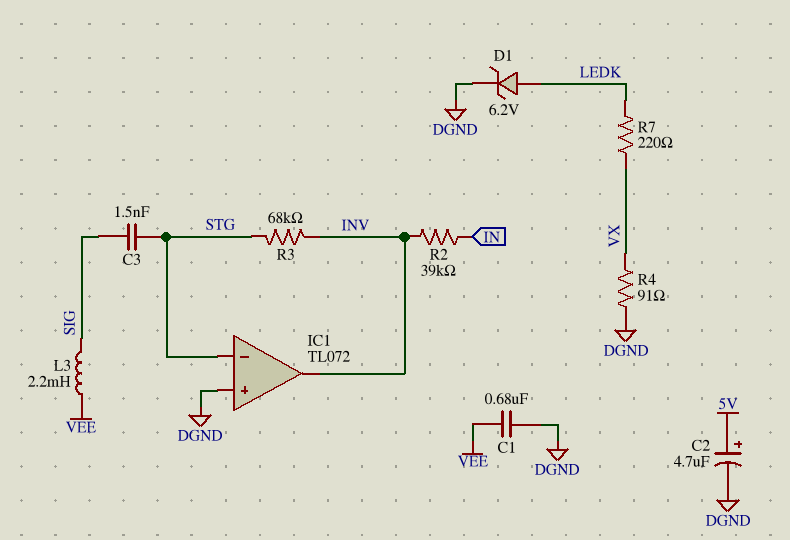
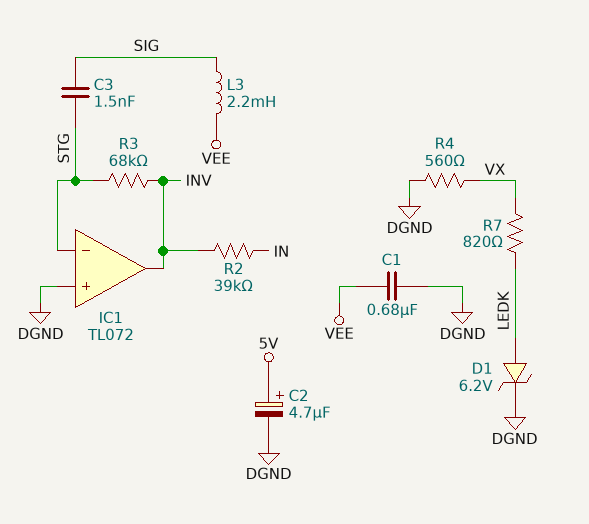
R4: 91 (DGND, VX) -> 560 (DGND, VX)
R7: 220 (LEDK, VX) -> 820 (LEDK, VX)

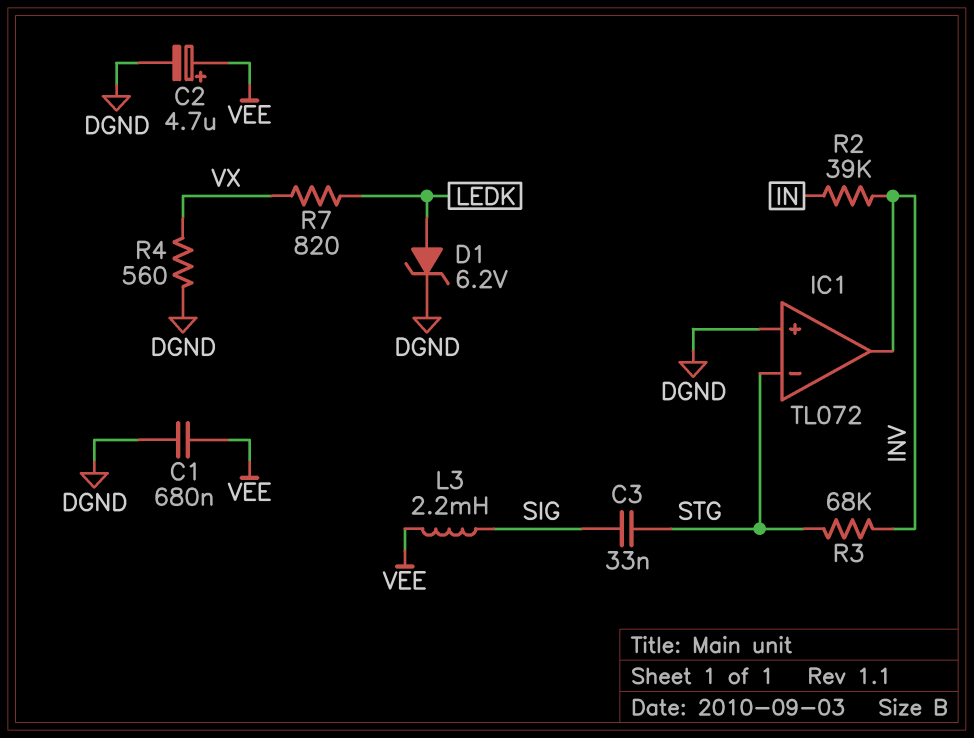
C2: 4.7uF (plus 5V, minus DGND) -> 4.7uF (plus VEE, minus DGND)
C3: 1.5nF (SIG, STG) -> 33nF (SIG, STG)

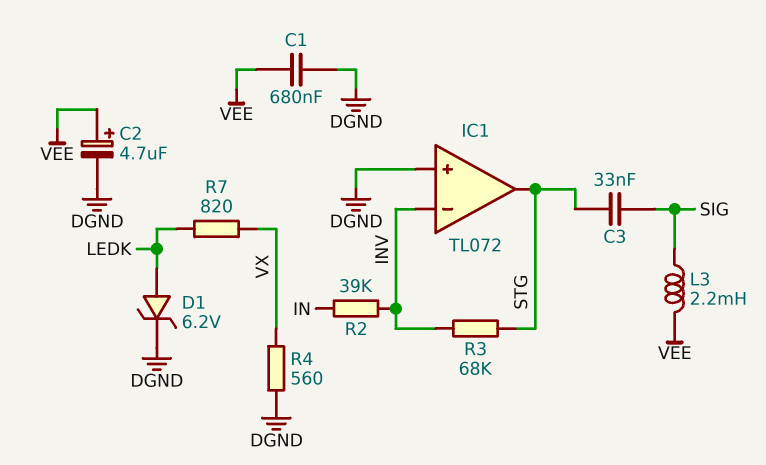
IC1 pin in-: STG -> INV
IC1 pin out: INV -> STG

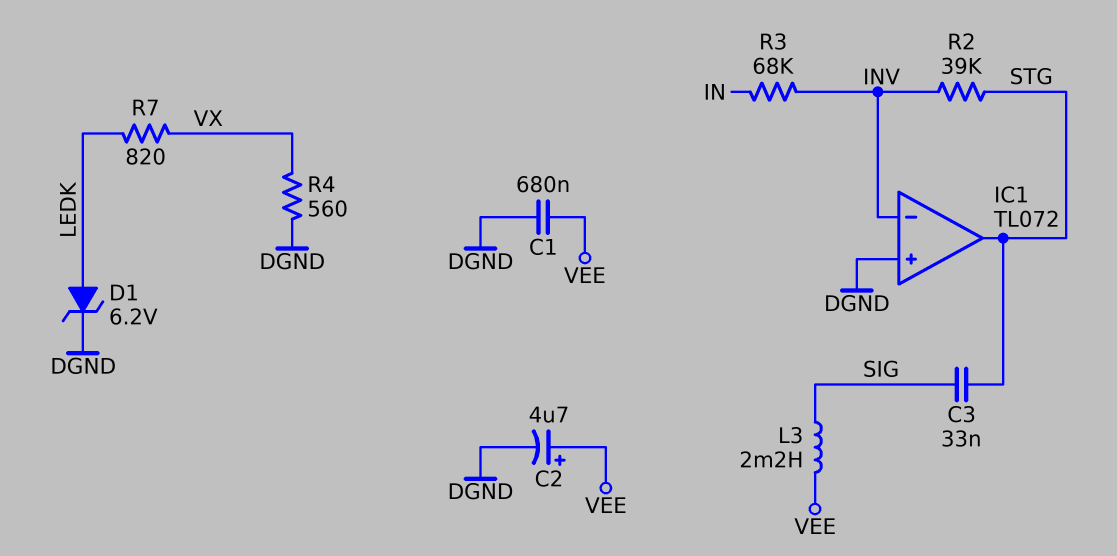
R2: 39k (IN, INV) -> 39k (INV, STG)
R3: 68k (INV, STG) -> 68k (IN, INV)

